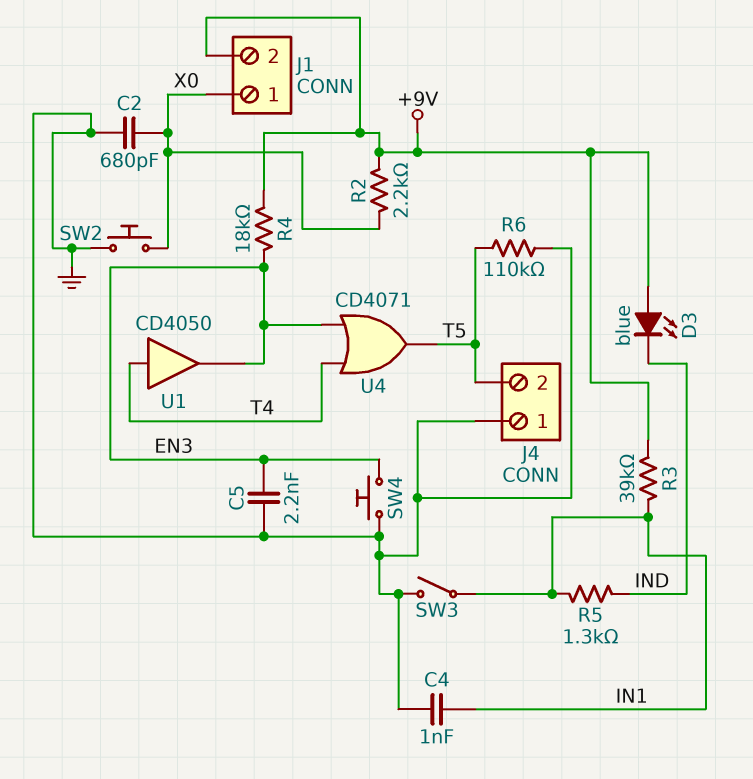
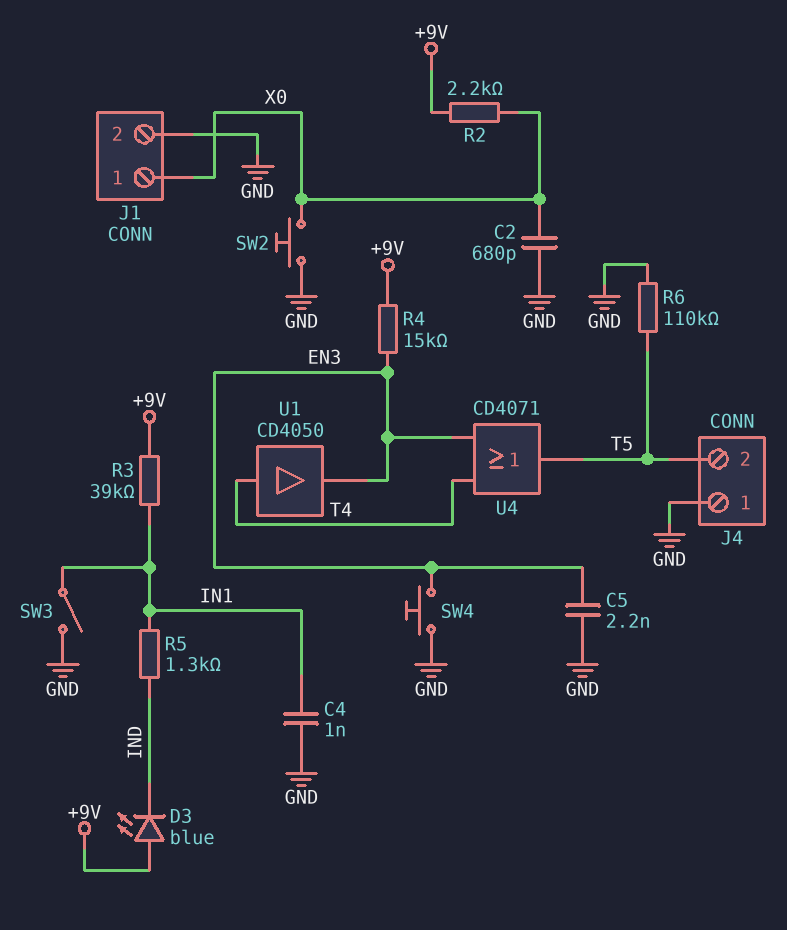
J1 pin 2: +9V -> GND
R4: 18k (+9V, EN3) -> 15k (+9V, EN3)

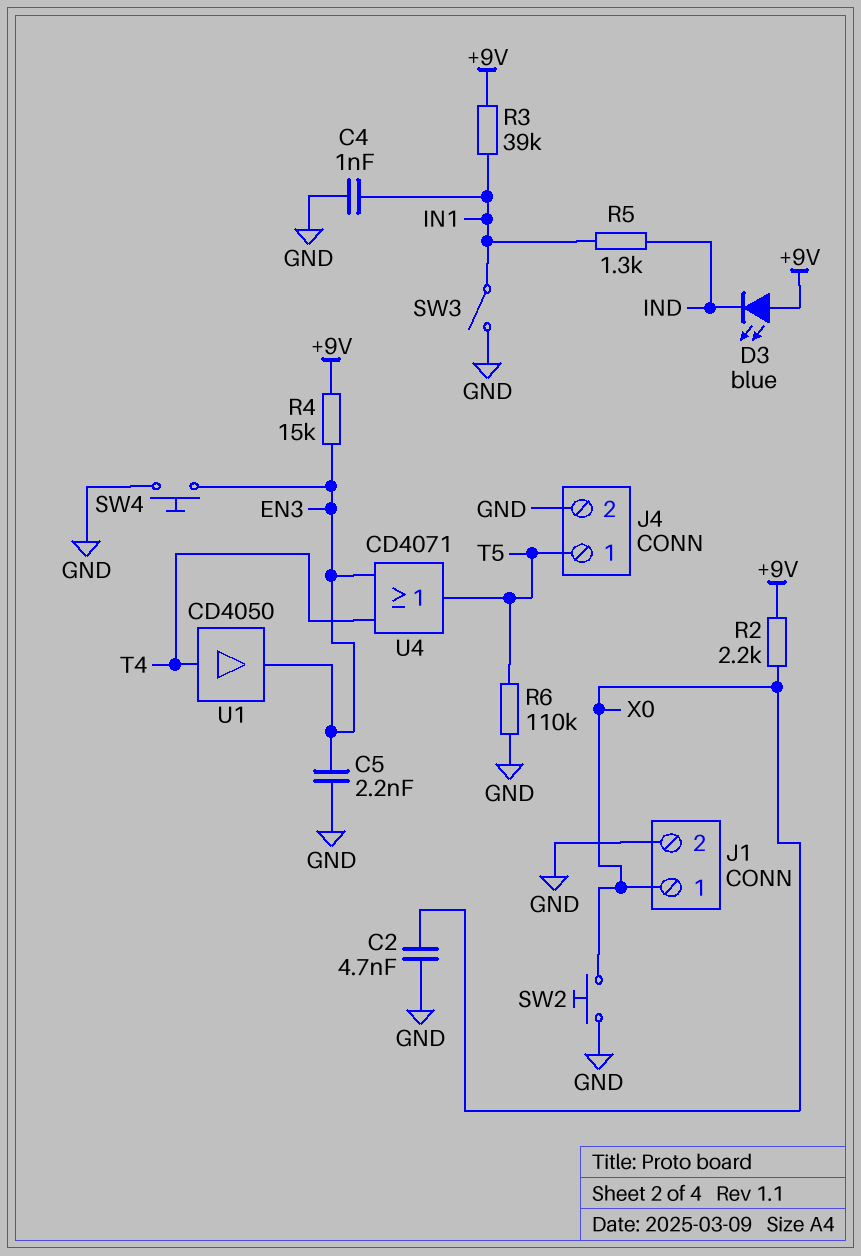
C2: 680pF (GND, X0) -> 4.7nF (GND, X0)
J4 pin 1: GND -> T5
J4 pin 2: T5 -> GND

